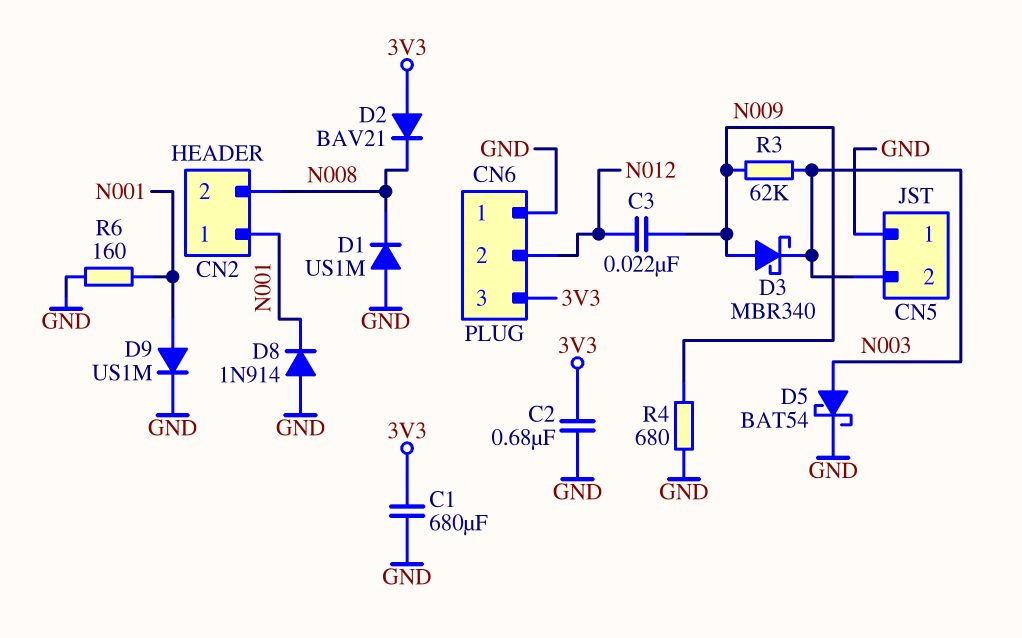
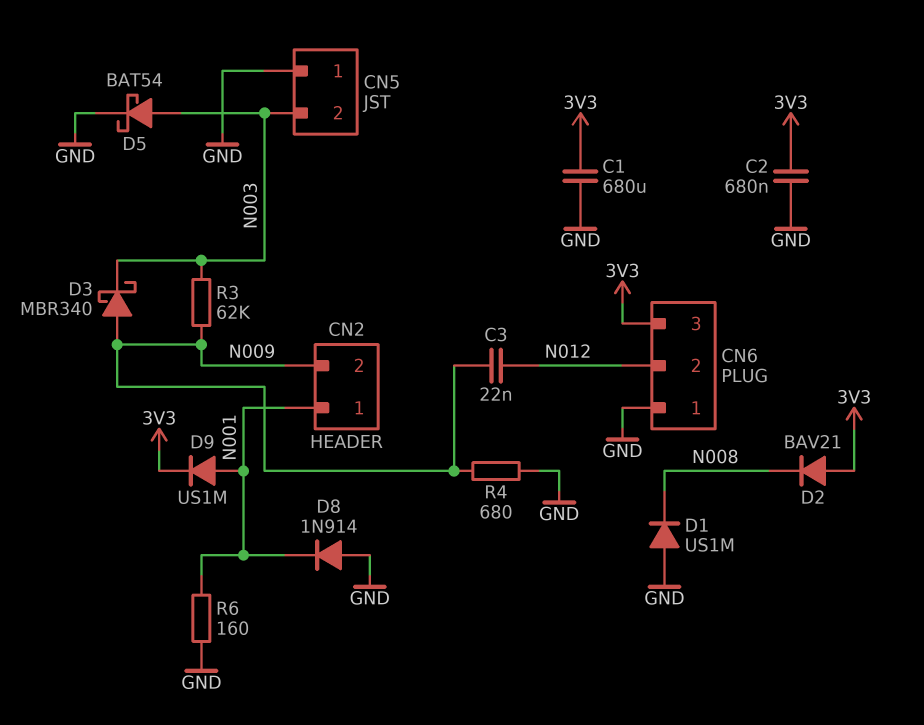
CN2 pin 2: N008 -> N009
D9: diode US1M (A N001, K GND) -> diode US1M (A N001, K 3V3)

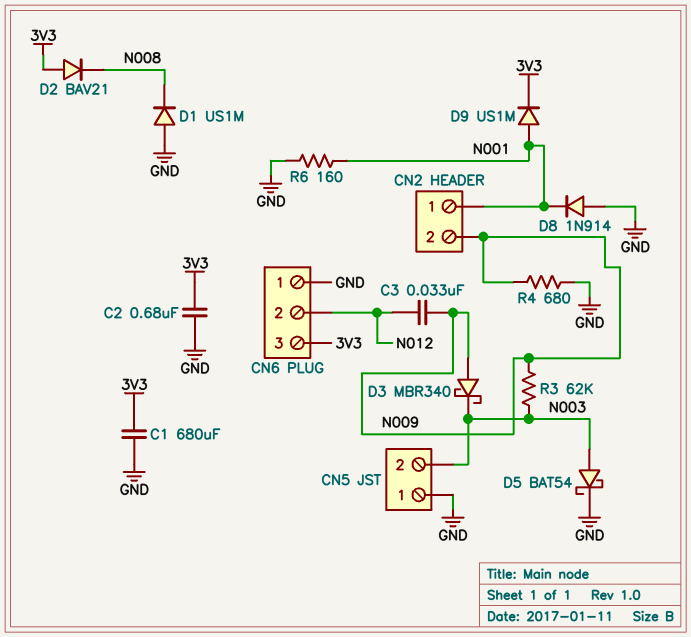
C3: 22nF (N009, N012) -> 33nF (N009, N012)

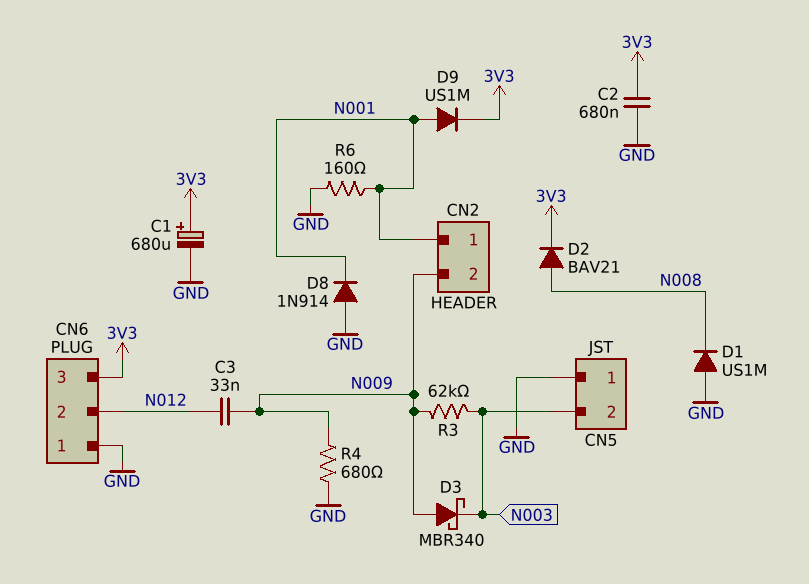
C1: 680uF (3V3, GND) -> 680uF (plus 3V3, minus GND)
D2: diode BAV21 (A 3V3, K N008) -> diode BAV21 (A N008, K 3V3)
D5: schottky BAT54 (A N003, K GND) -> none

